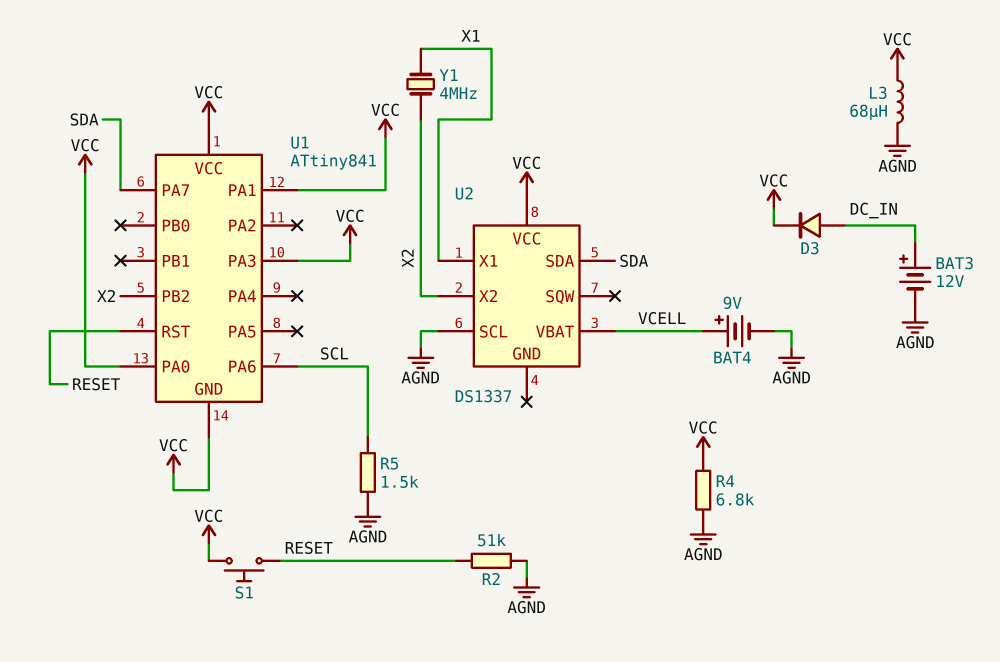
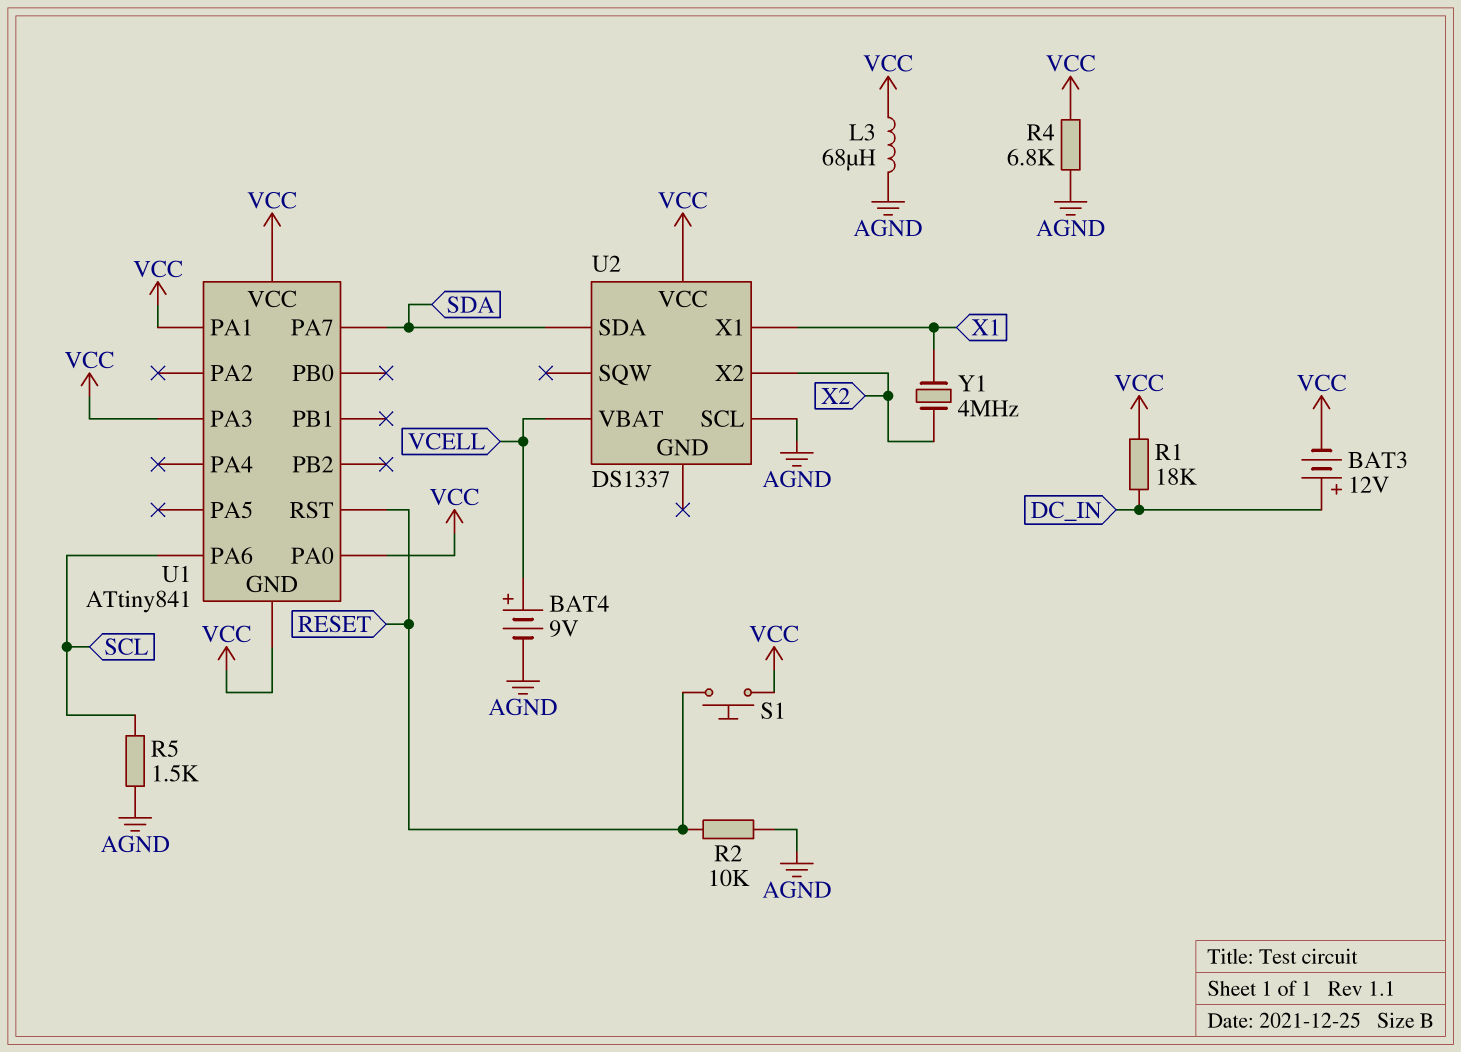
BAT3: 12V (plus DC_IN, minus AGND) -> 12V (plus DC_IN, minus VCC)
D3: diode (A DC_IN, K VCC) -> none
R1: none -> 18k (DC_IN, VCC)
R2: 51k (AGND, RESET) -> 10k (AGND, RESET)
U1 pin PB2: X2 -> none

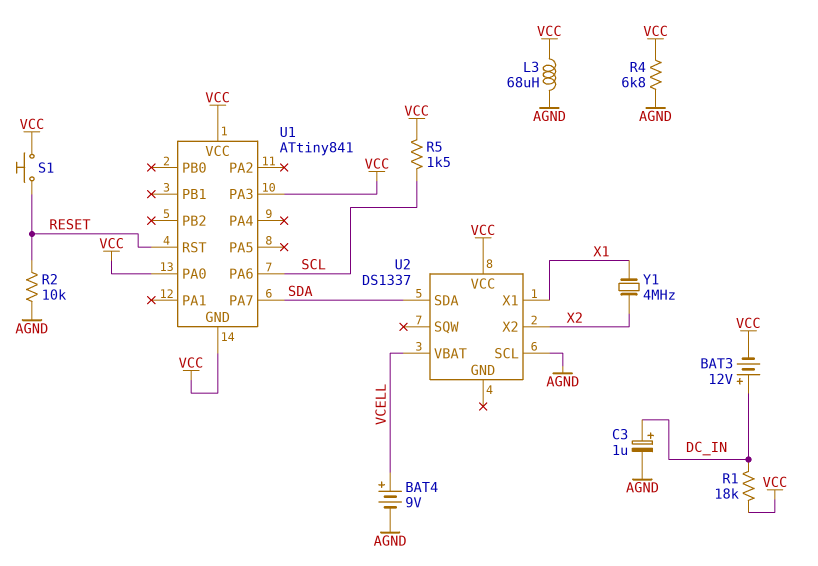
C3: none -> 1uF (plus DC_IN, minus AGND)
R5: 1.5k (AGND, SCL) -> 1.5k (SCL, VCC)
U1 pin PA1: VCC -> none

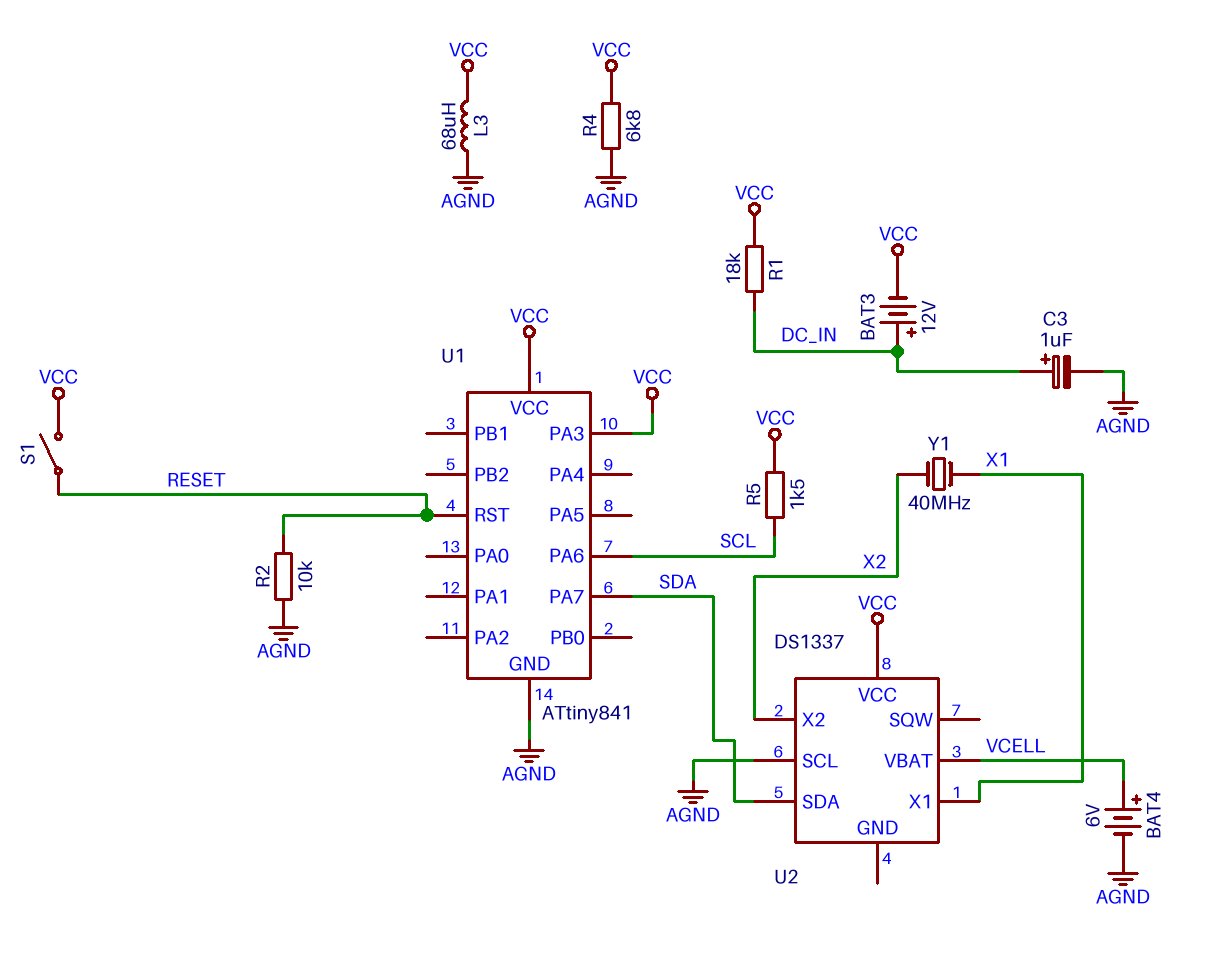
BAT4: 9V (plus VCELL, minus AGND) -> 6V (plus VCELL, minus AGND)
S1: button (RESET, VCC) -> switch (RESET, VCC)
U1 pin GND: VCC -> AGND
U1 pin PA0: VCC -> none
Y1: 4MHz (X1, X2) -> 40MHz (X1, X2)

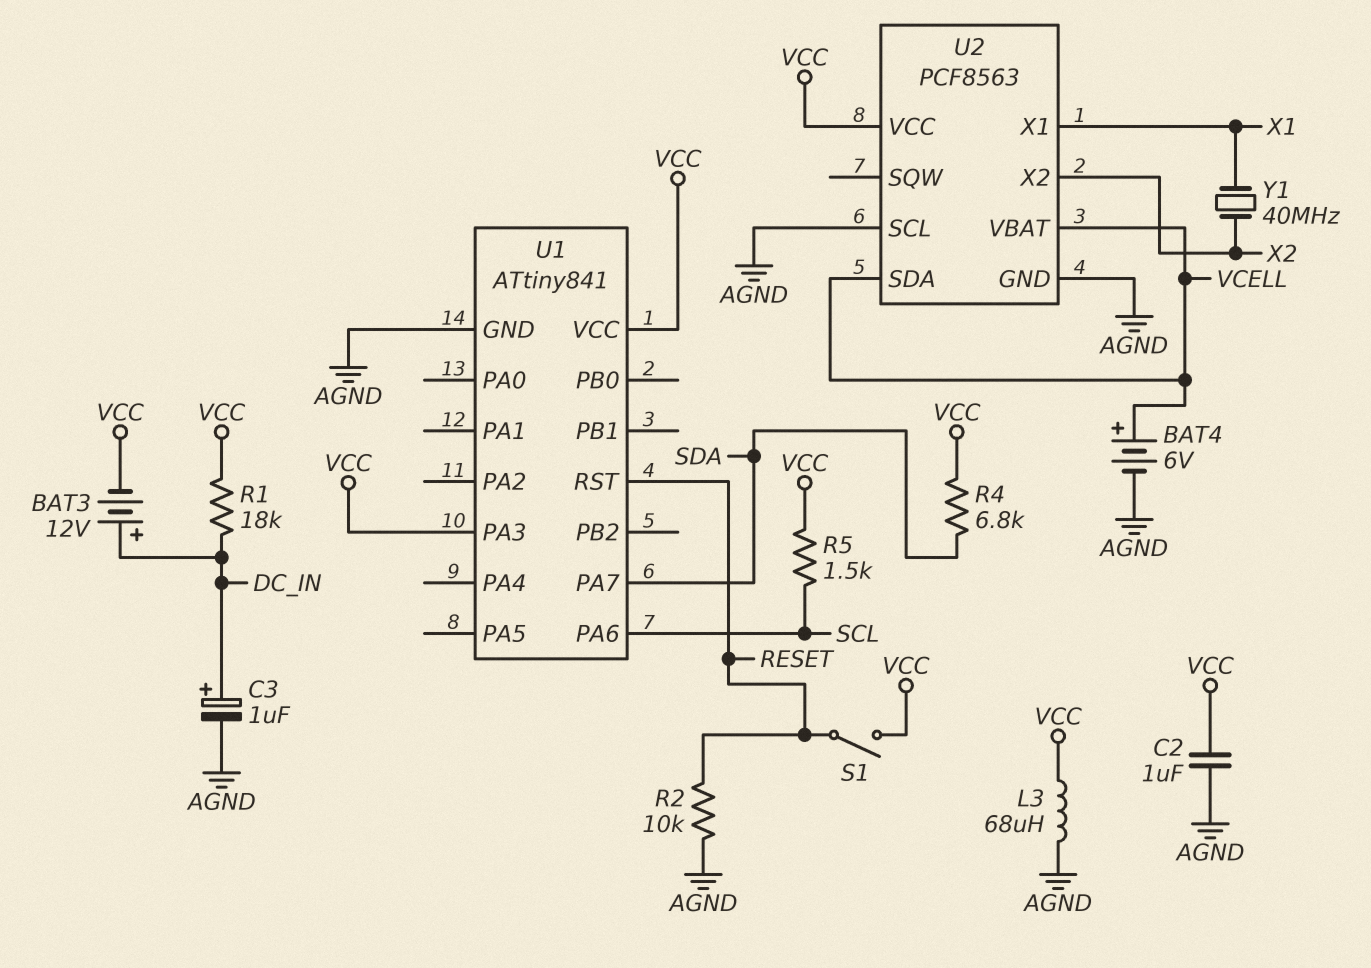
C2: none -> 1uF (AGND, VCC)
R4: 6.8k (AGND, VCC) -> 6.8k (SDA, VCC)
U2: DS1337 -> PCF8563
U2 pin GND: none -> AGND
U2 pin SDA: SDA -> VCELL

